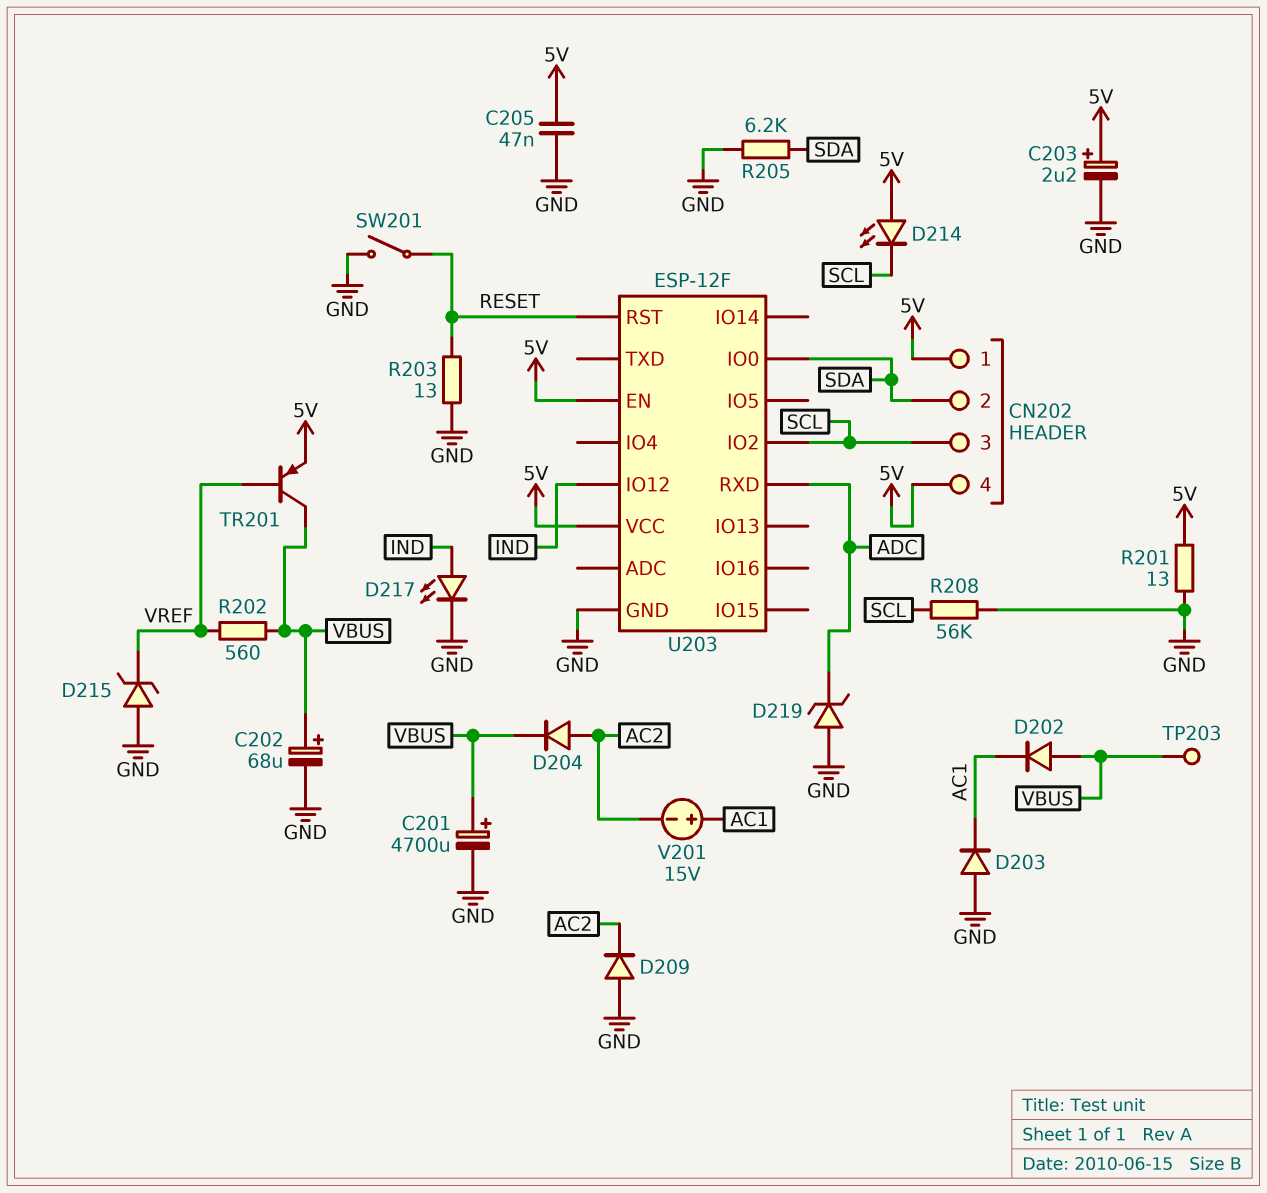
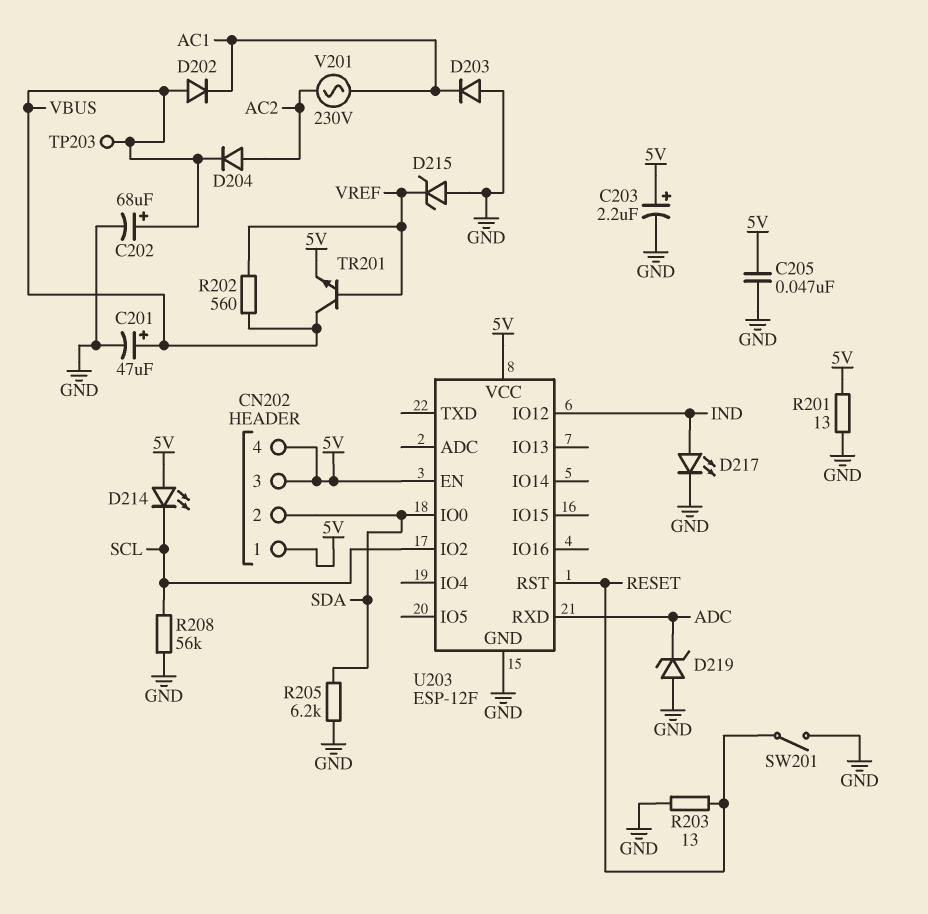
C201: 4700uF (plus VBUS, minus GND) -> 47uF (plus VBUS, minus GND)
CN202 pin 3: SCL -> 5V
D209: diode (A GND, K AC2) -> none
TR201: PNP (B VREF, C VBUS, E 5V) -> NPN (B VREF, C VBUS, E 5V)
V201: 15V (plus AC1, minus AC2) -> AC 230V (AC1, AC2)

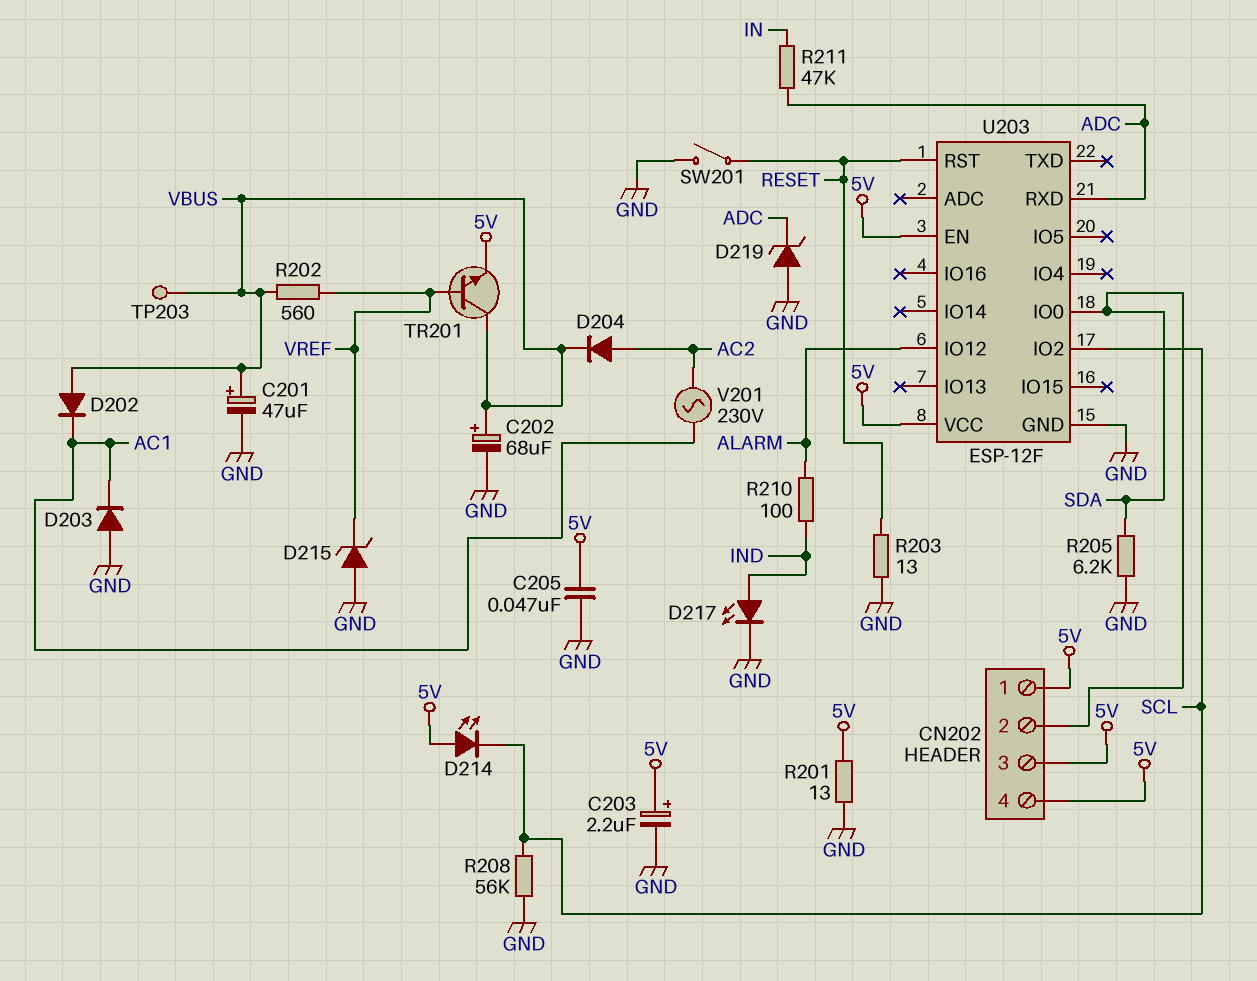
R210: none -> 100 (ALARM, IND)
R211: none -> 47k (ADC, IN)
U203 pin IO12: IND -> ALARM

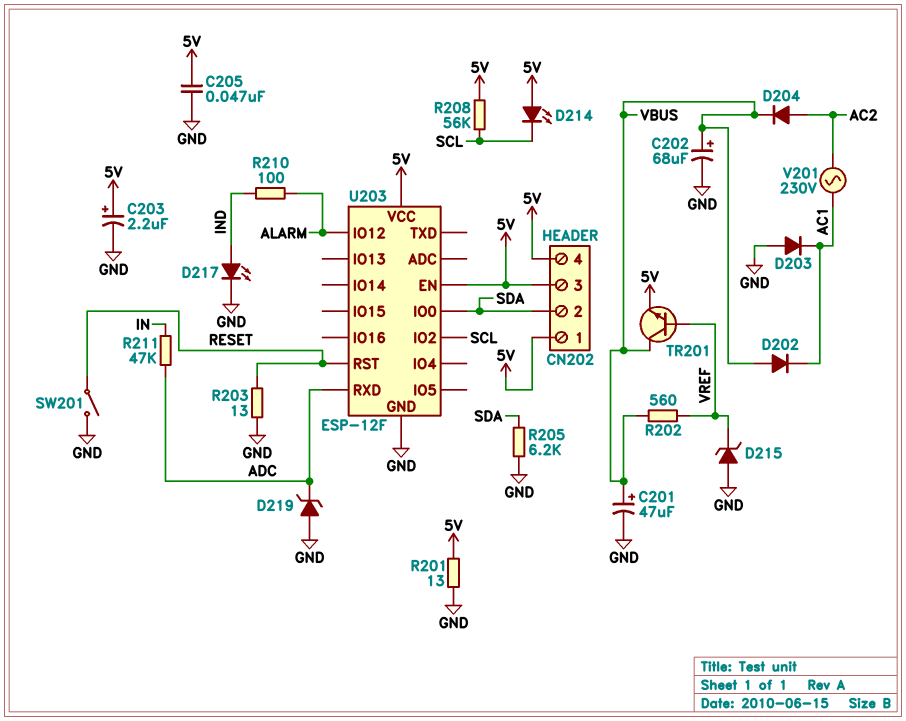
R208: 56k (GND, SCL) -> 56k (5V, SCL)
TP203: test point (VBUS) -> none

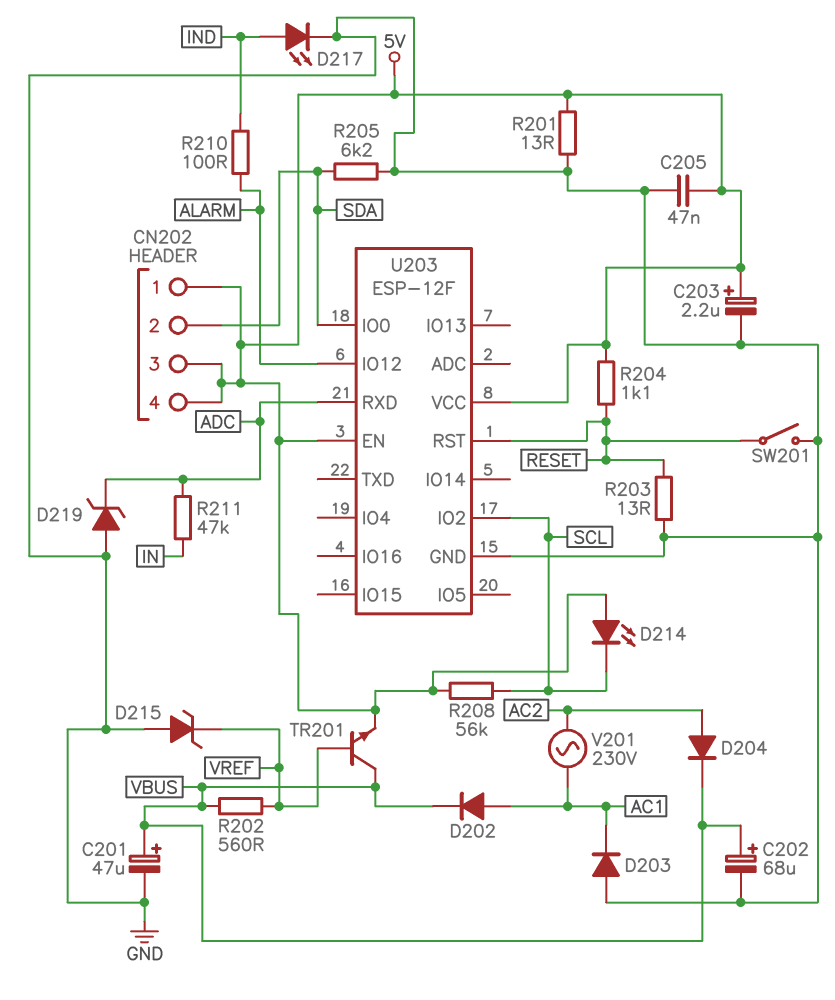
D202: diode (A VBUS, K AC1) -> diode (A AC1, K VBUS)
R204: none -> 1.1k (5V, RESET)

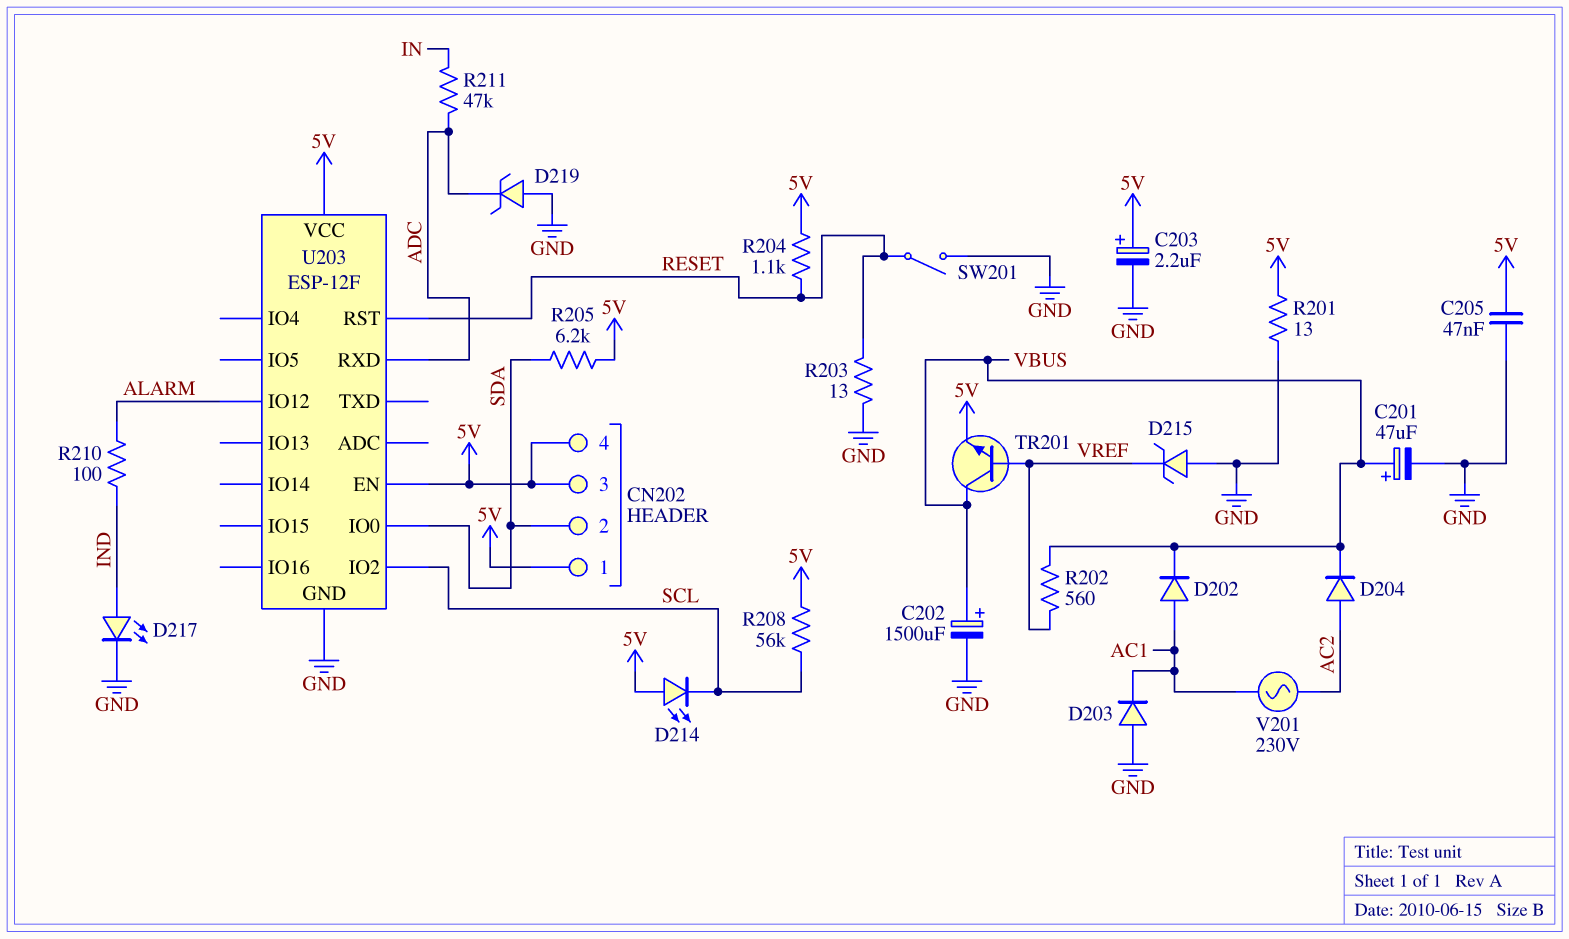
C202: 68uF (plus VBUS, minus GND) -> 1500uF (plus VBUS, minus GND)
R205: 6.2k (GND, SDA) -> 6.2k (5V, SDA)

